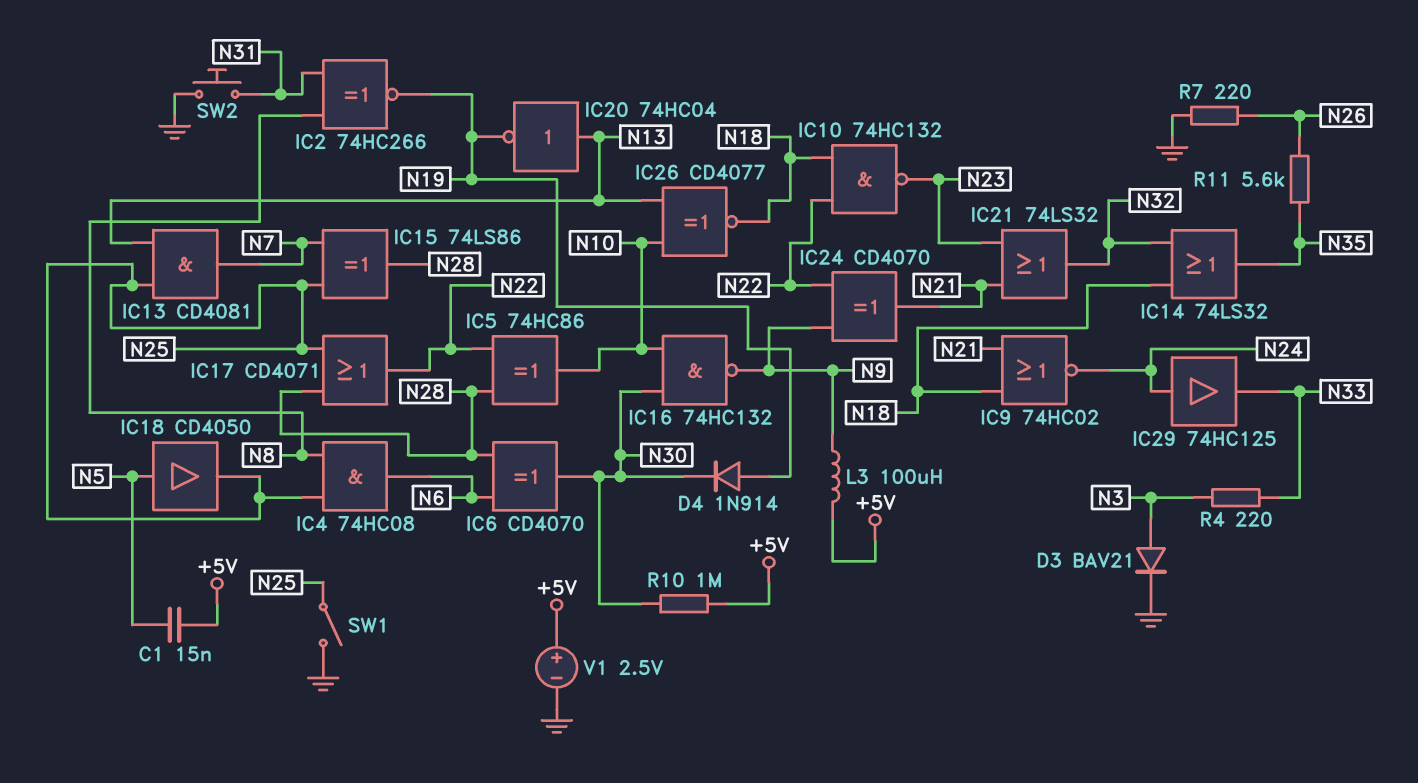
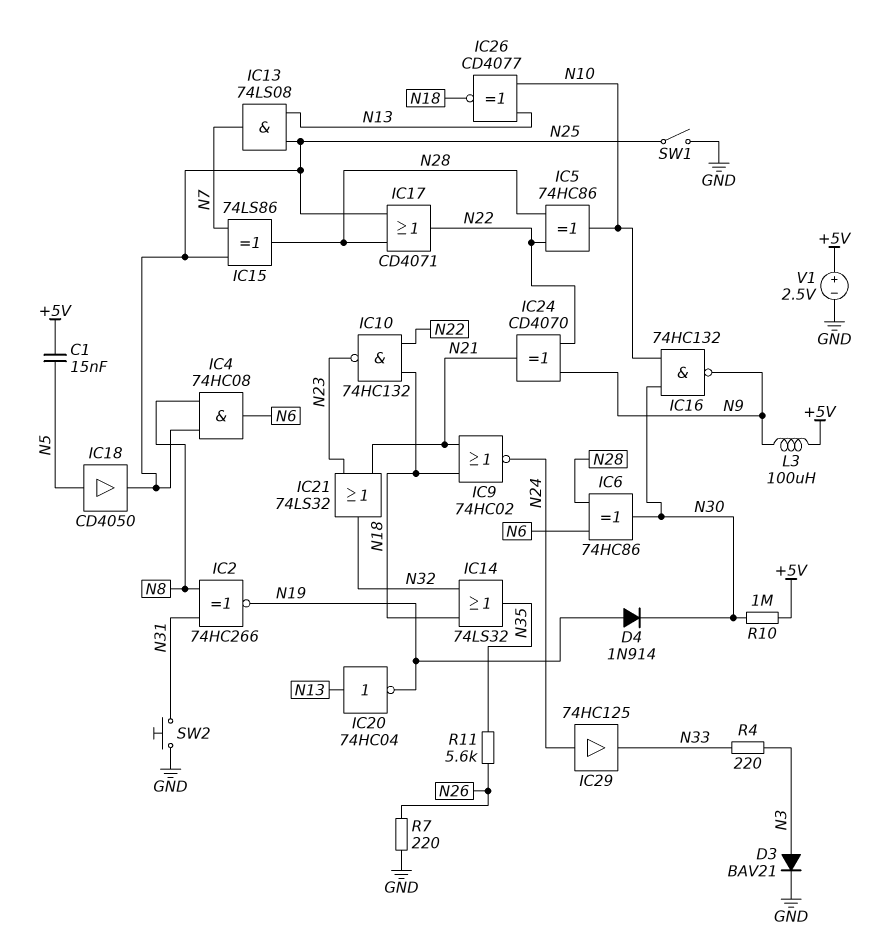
IC6: XOR CD4070 (in N6, in N28, out N30) -> XOR 74HC86 (in N6, in N28, out N30)
IC13: AND CD4081 (in N13, in N25, out N7) -> AND 74LS08 (in N13, in N25, out N7)

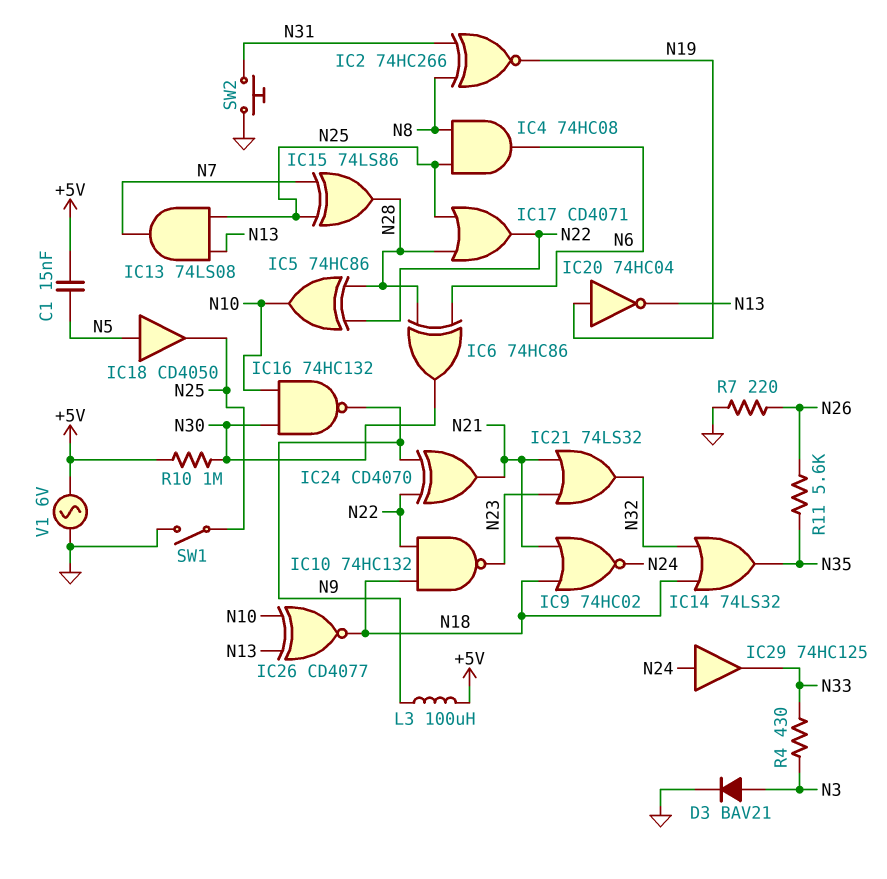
D4: diode 1N914 (A N19, K N30) -> none
IC20: NOT 74HC04 (in N13, out N19) -> NOT 74HC04 (in N19, out N13)
R4: 220 (N3, N33) -> 430 (N3, N33)
V1: 2.5V (plus +5V, minus GND) -> AC 6V (+5V, GND)

